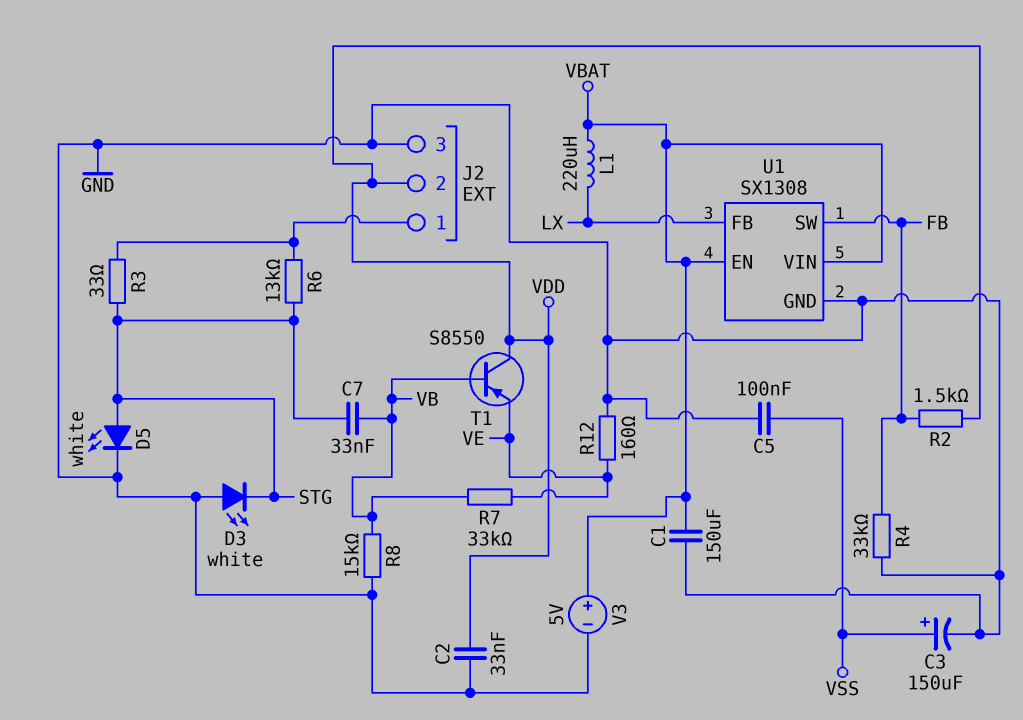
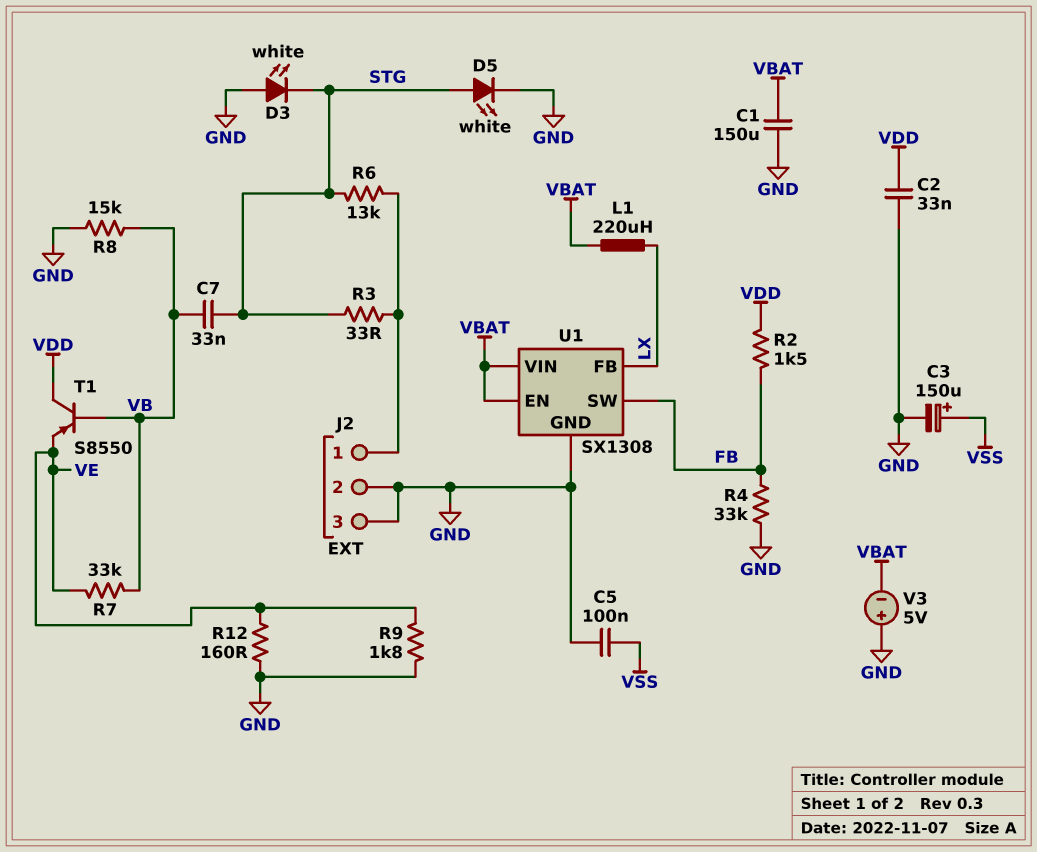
J2 pin 2: VDD -> GND
R9: none -> 1.8k (GND, VE)
V3: 5V (plus VBAT, minus GND) -> 5V (plus GND, minus VBAT)

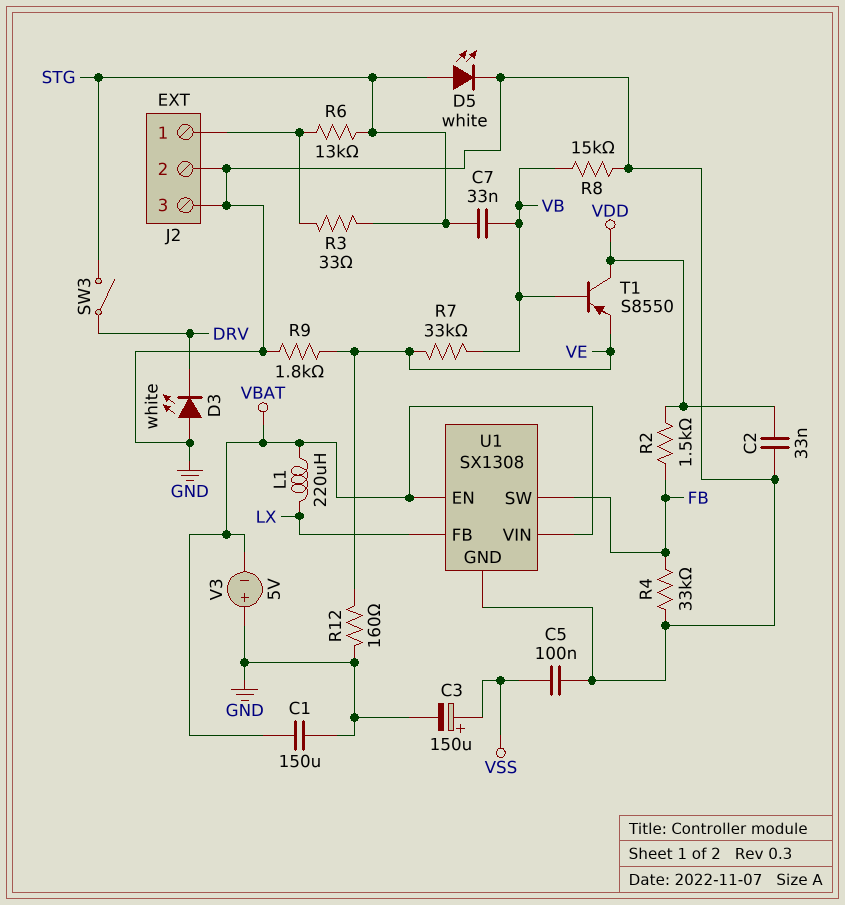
D3: LED white (A GND, K STG) -> LED white (A GND, K DRV)
SW3: none -> switch (DRV, STG)

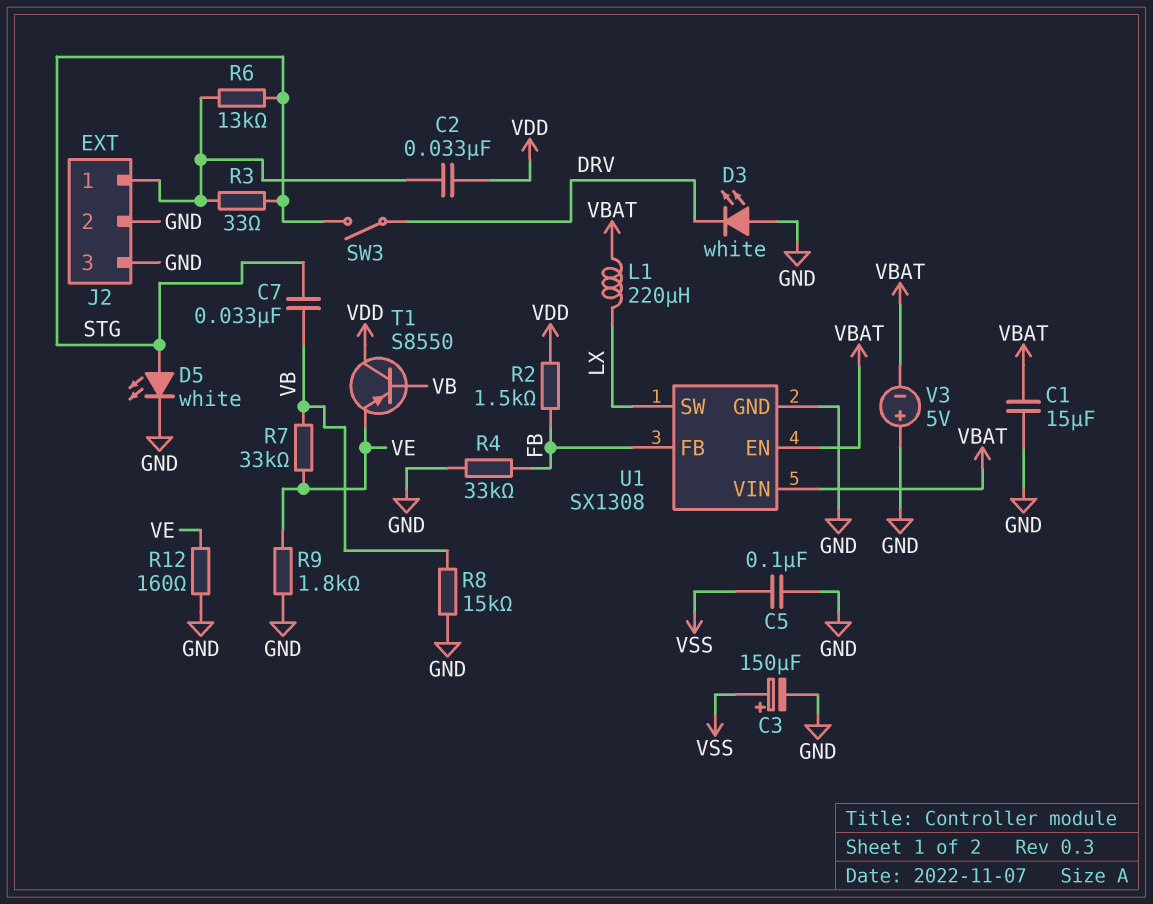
C1: 150uF (GND, VBAT) -> 15uF (GND, VBAT)
C2: 33nF (GND, VDD) -> 33nF (J2/1, VDD)
U1 pin FB: LX -> FB
U1 pin SW: FB -> LX

